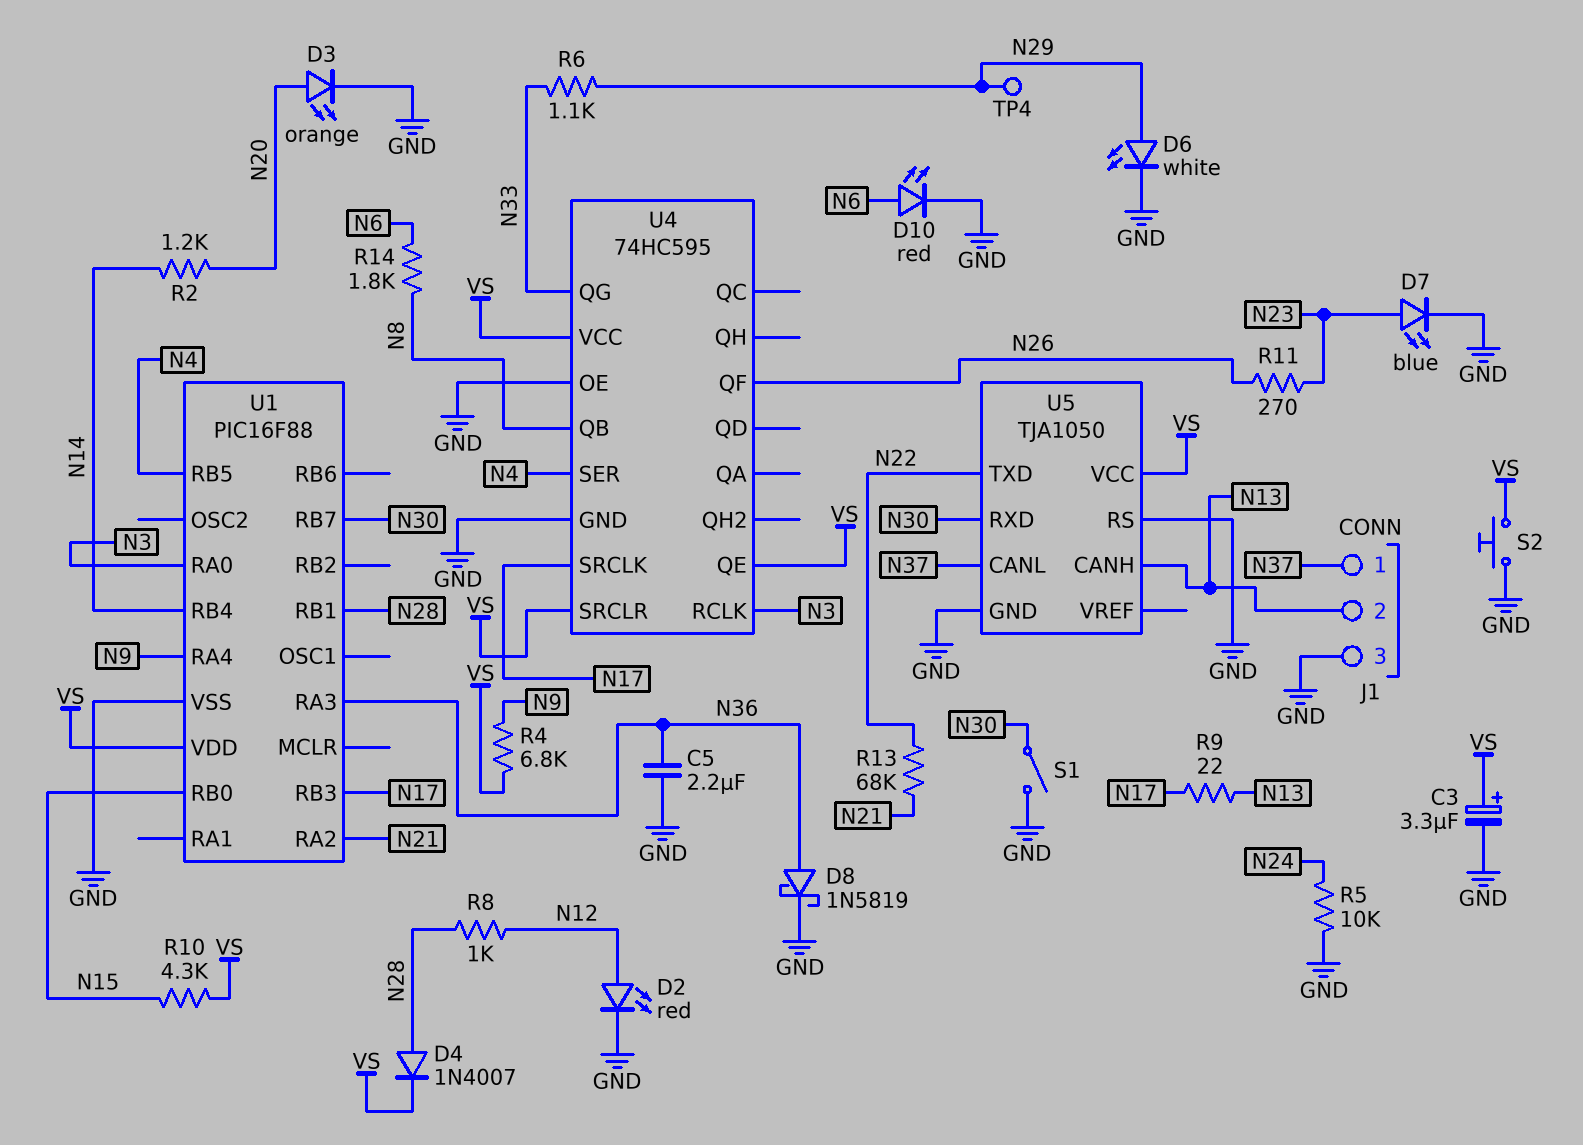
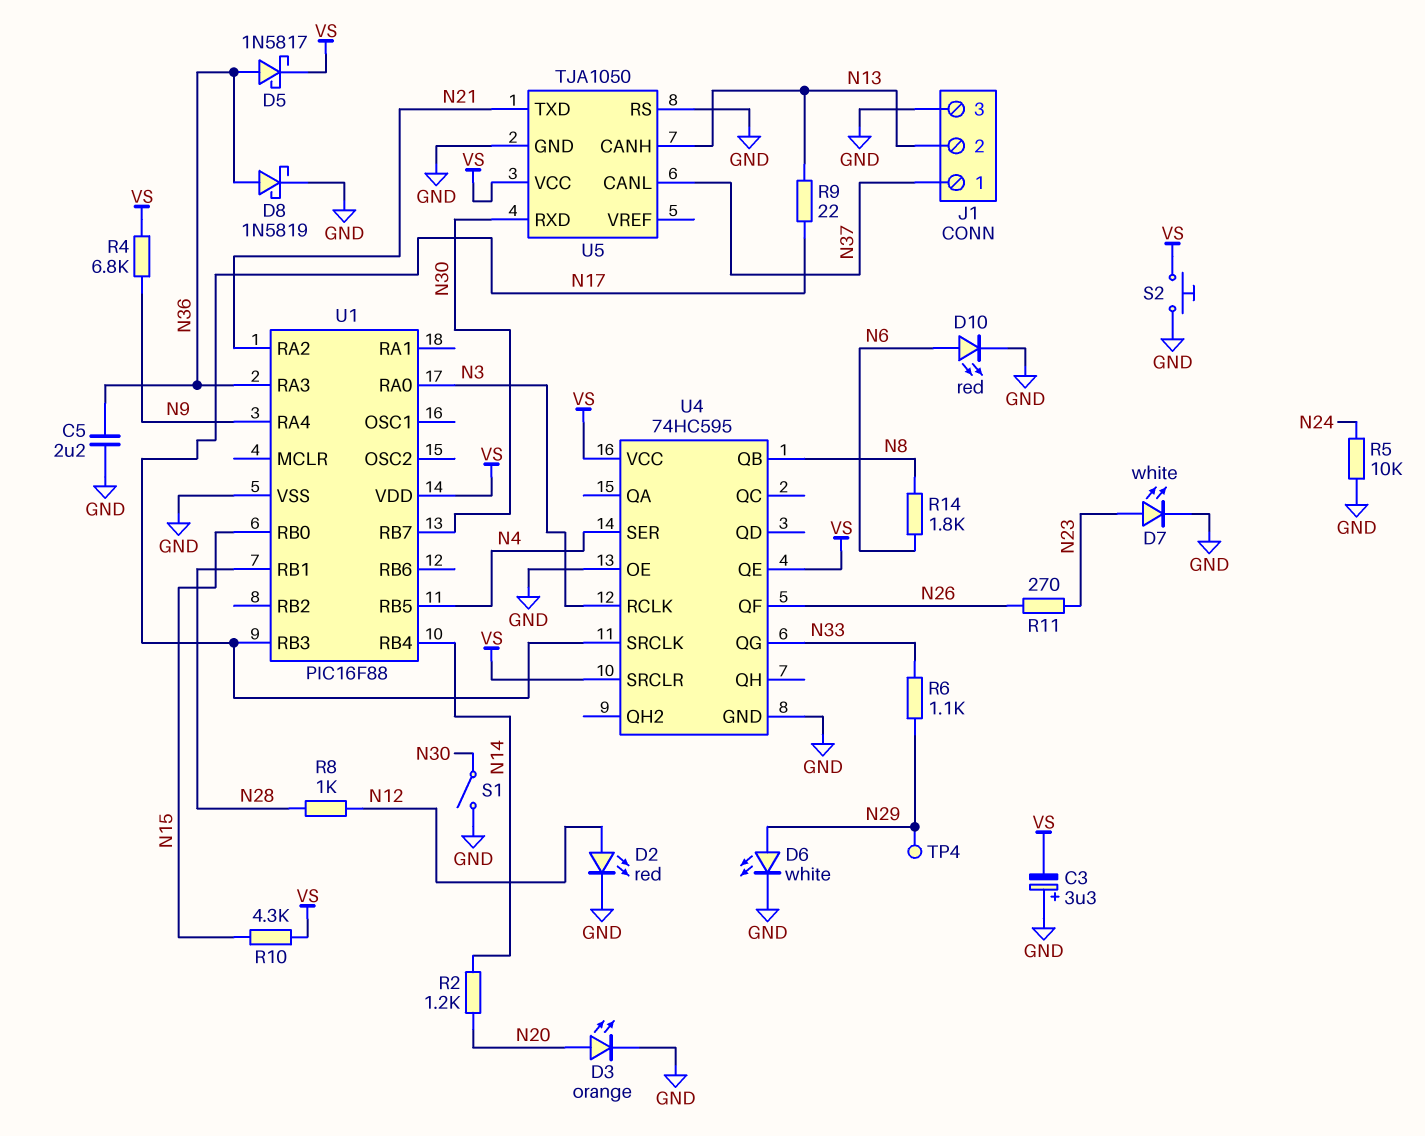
C3: 3.3uF (plus VS, minus GND) -> 3.3uF (plus GND, minus VS)
D4: diode 1N4007 (A N28, K VS) -> none
D5: none -> schottky 1N5817 (A N36, K VS)
D7: LED blue (A N23, K GND) -> LED white (A N23, K GND)
R13: 68k (N21, N22) -> none
U5 pin TXD: N22 -> N21

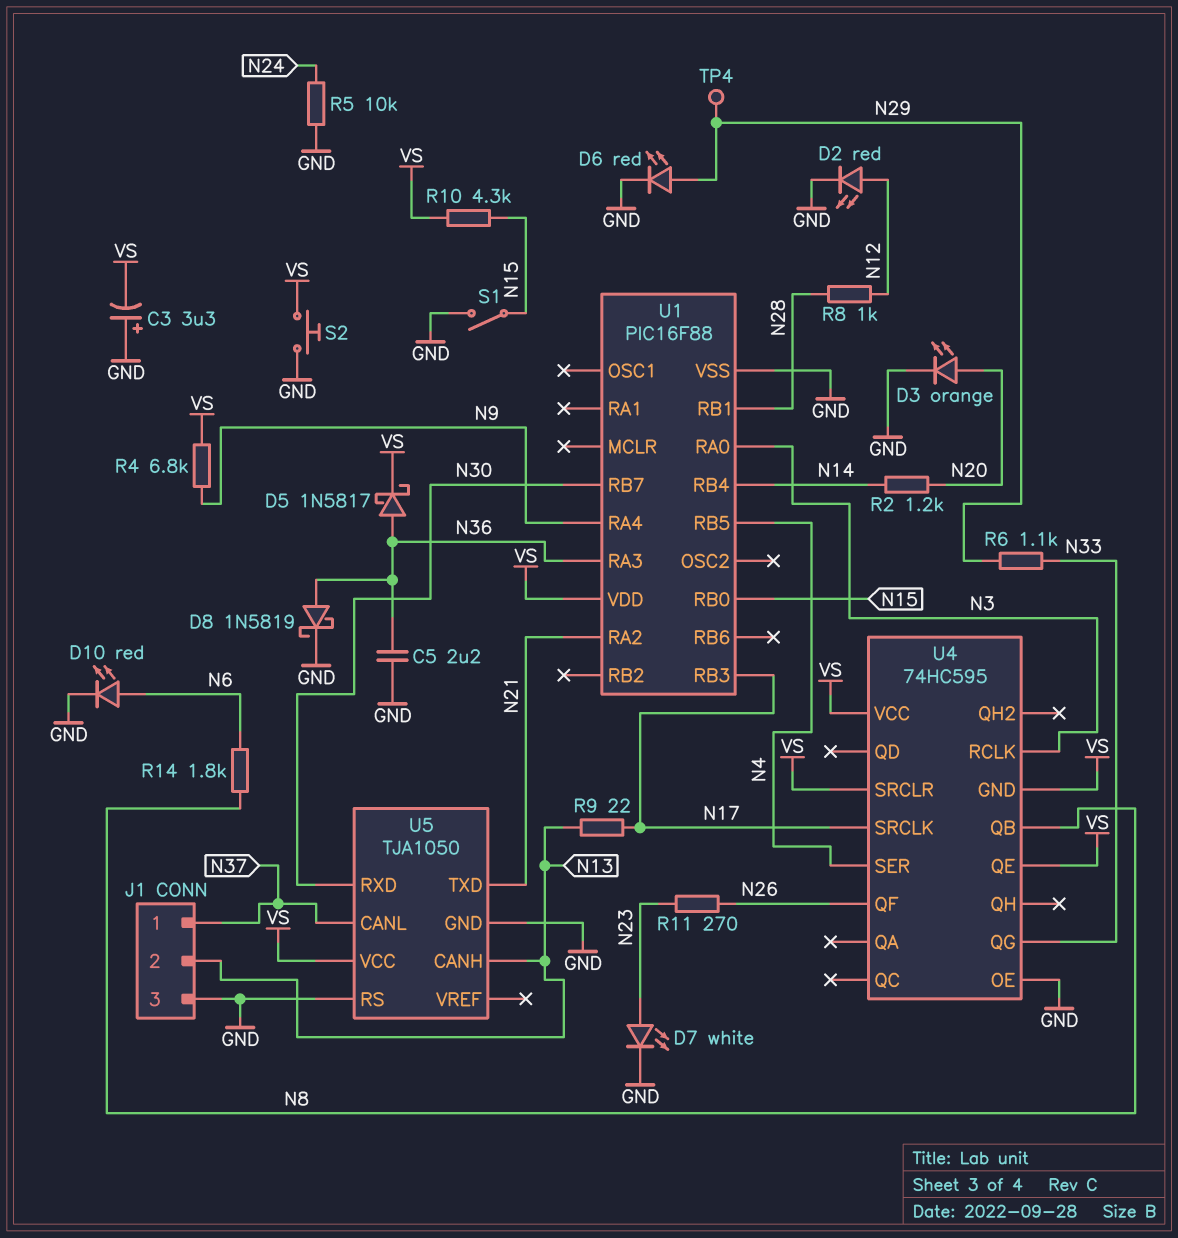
D6: LED white (A N29, K GND) -> LED red (A N29, K GND)
S1: switch (GND, N30) -> switch (GND, N15)
U4 pin GND: GND -> VS

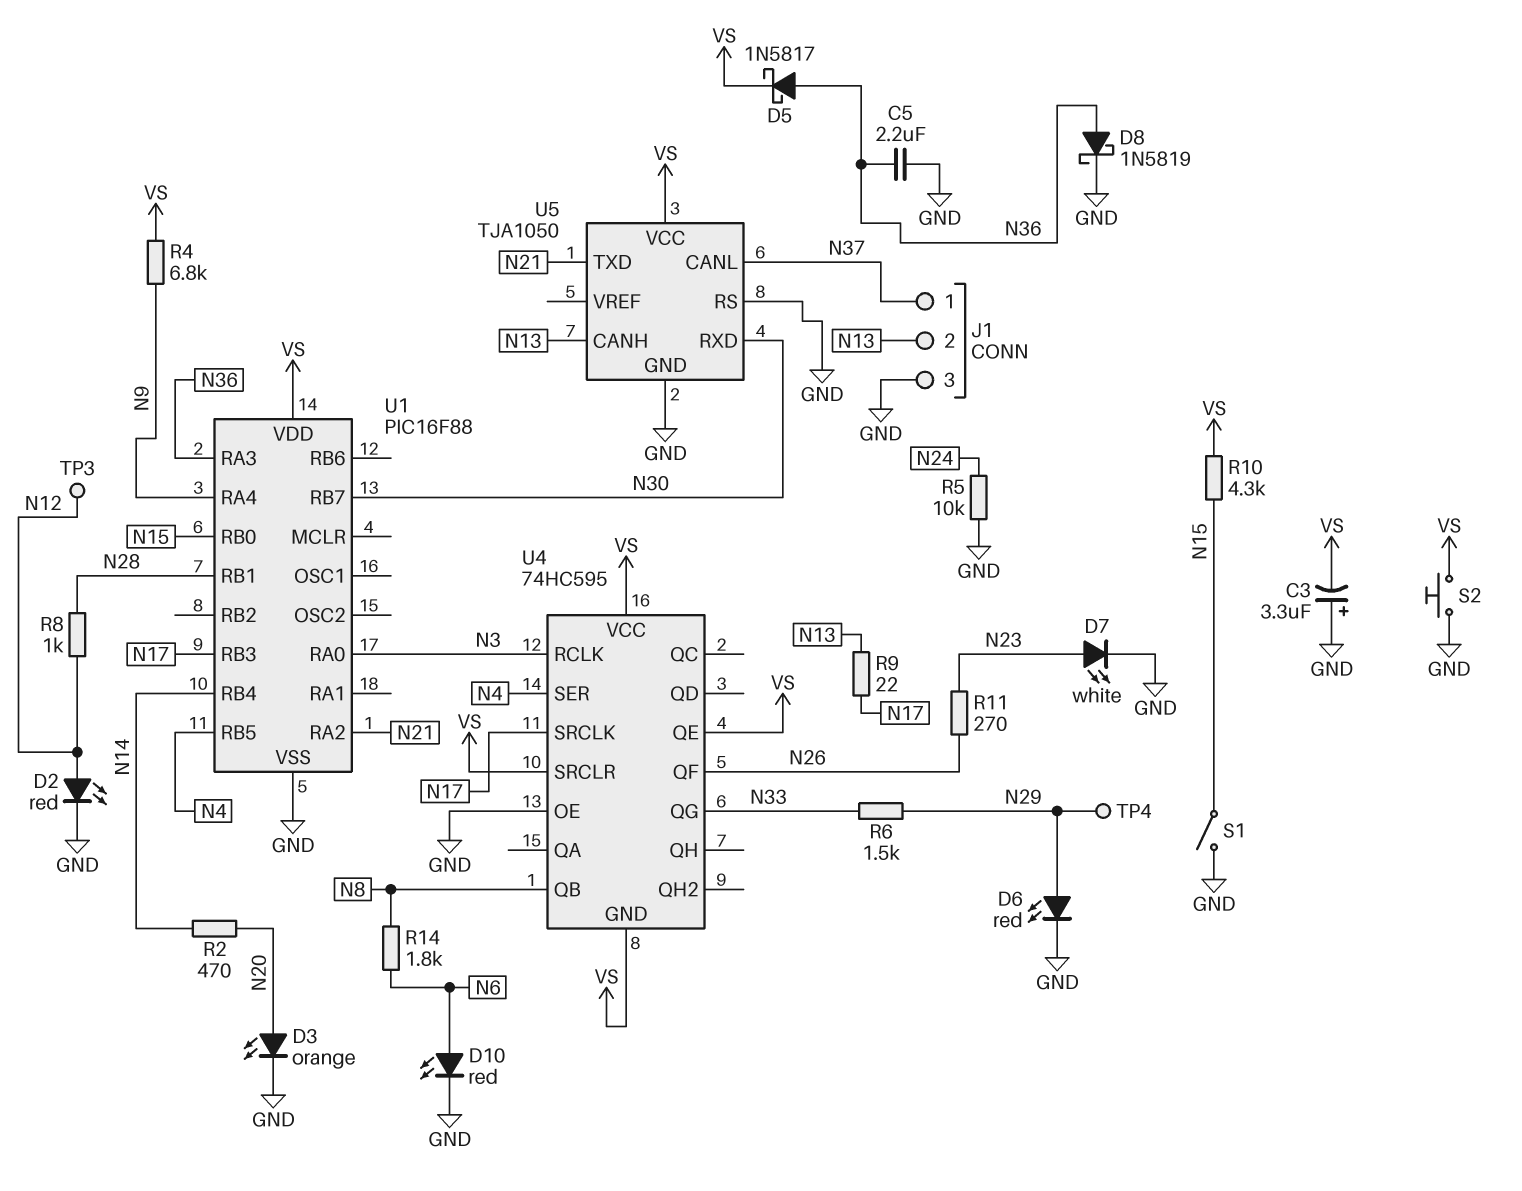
R2: 1.2k (N14, N20) -> 470 (N14, N20)
R6: 1.1k (N29, N33) -> 1.5k (N29, N33)
TP3: none -> test point (N12)

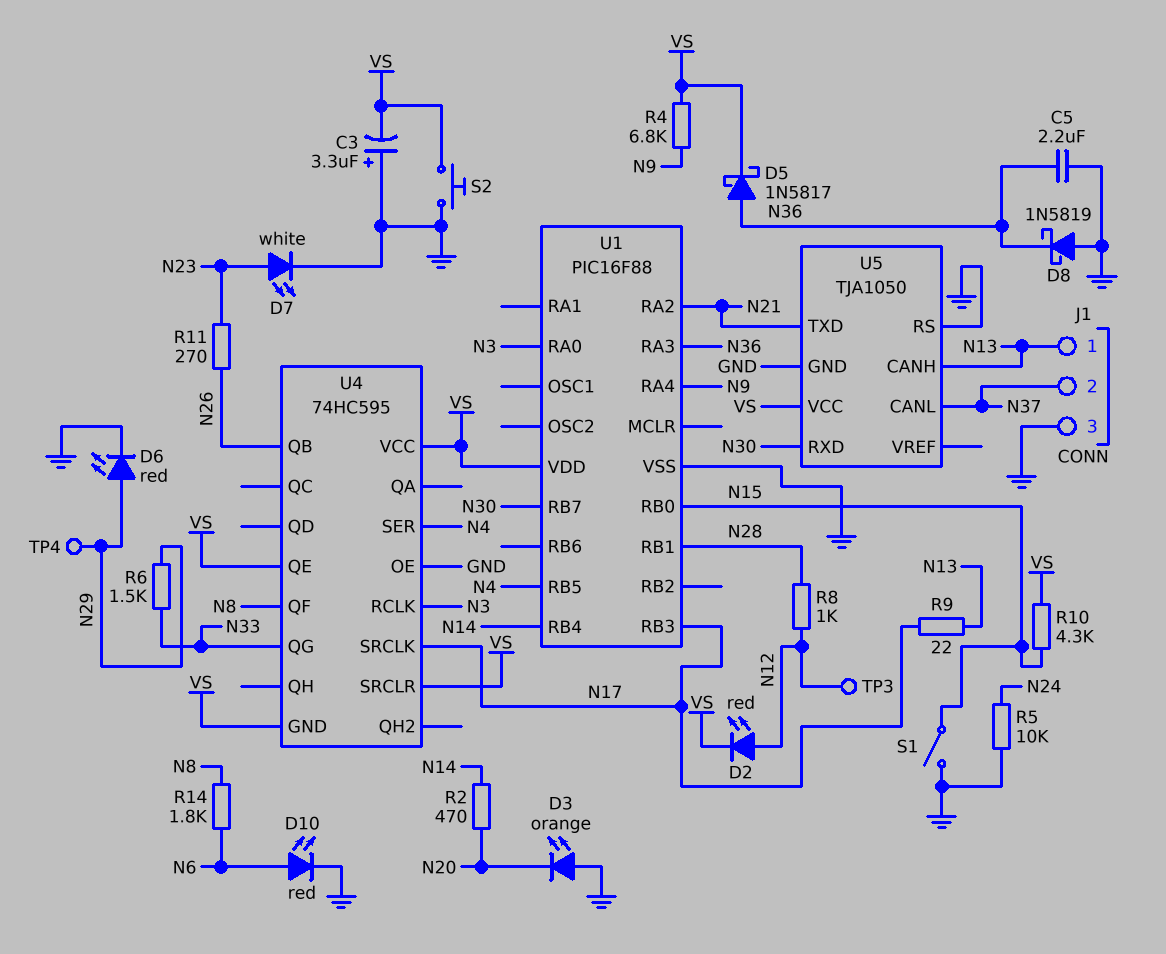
D2: LED red (A N12, K GND) -> LED red (A N12, K VS)
D3: LED orange (A N20, K GND) -> LED orange (A GND, K N20)
D8: schottky 1N5819 (A N36, K GND) -> schottky 1N5819 (A GND, K N36)
J1 pin 1: N37 -> N13
J1 pin 2: N13 -> N37
U4 pin QB: N8 -> N26
U4 pin QF: N26 -> N8

